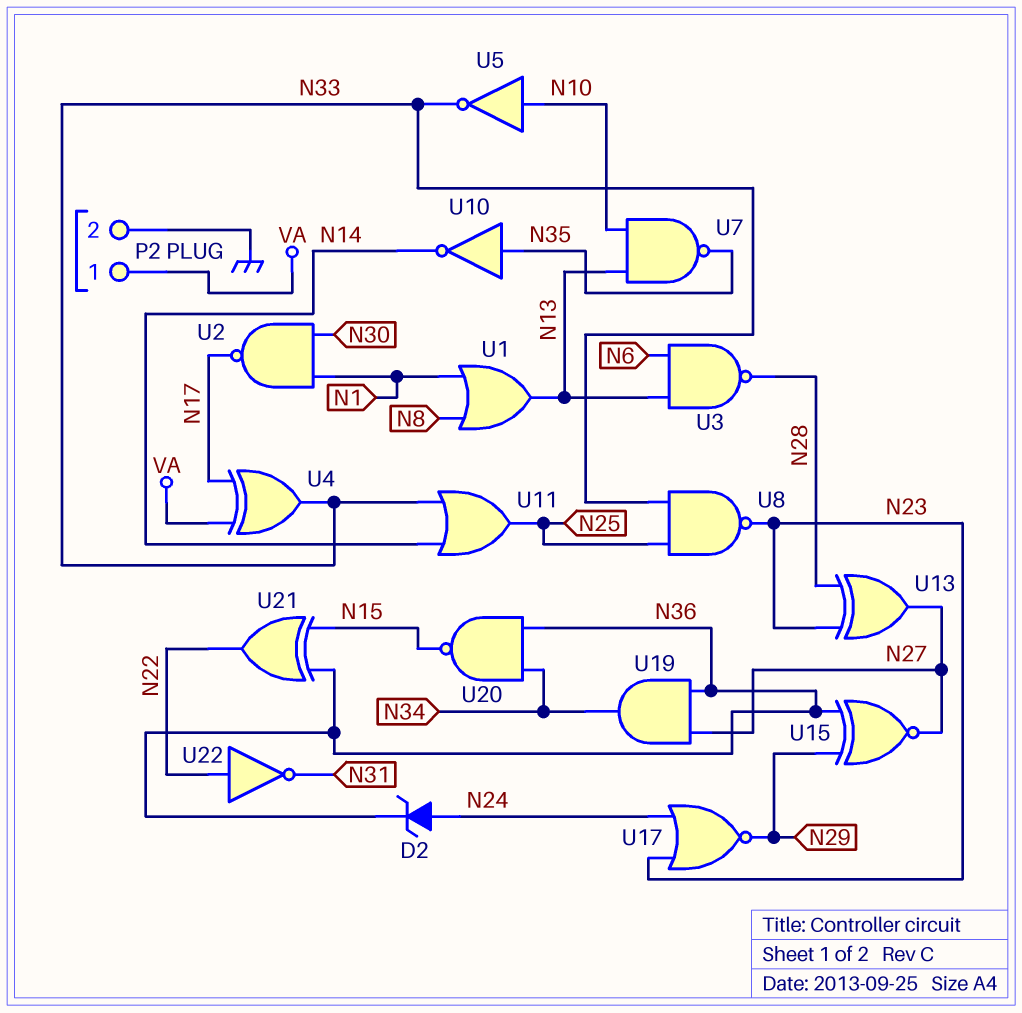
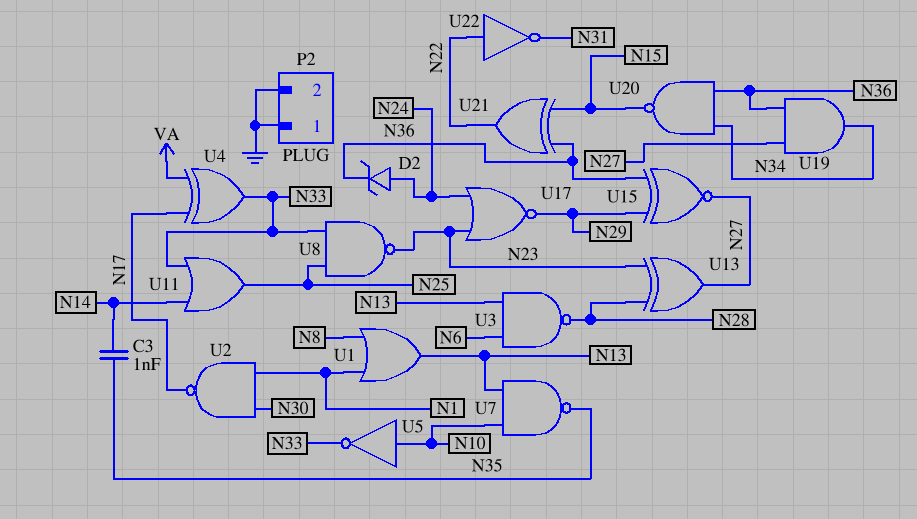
C3: none -> 1nF (N14, N35)
P2 pin 1: VA -> GND
U10: NOT (in N35, out N14) -> none

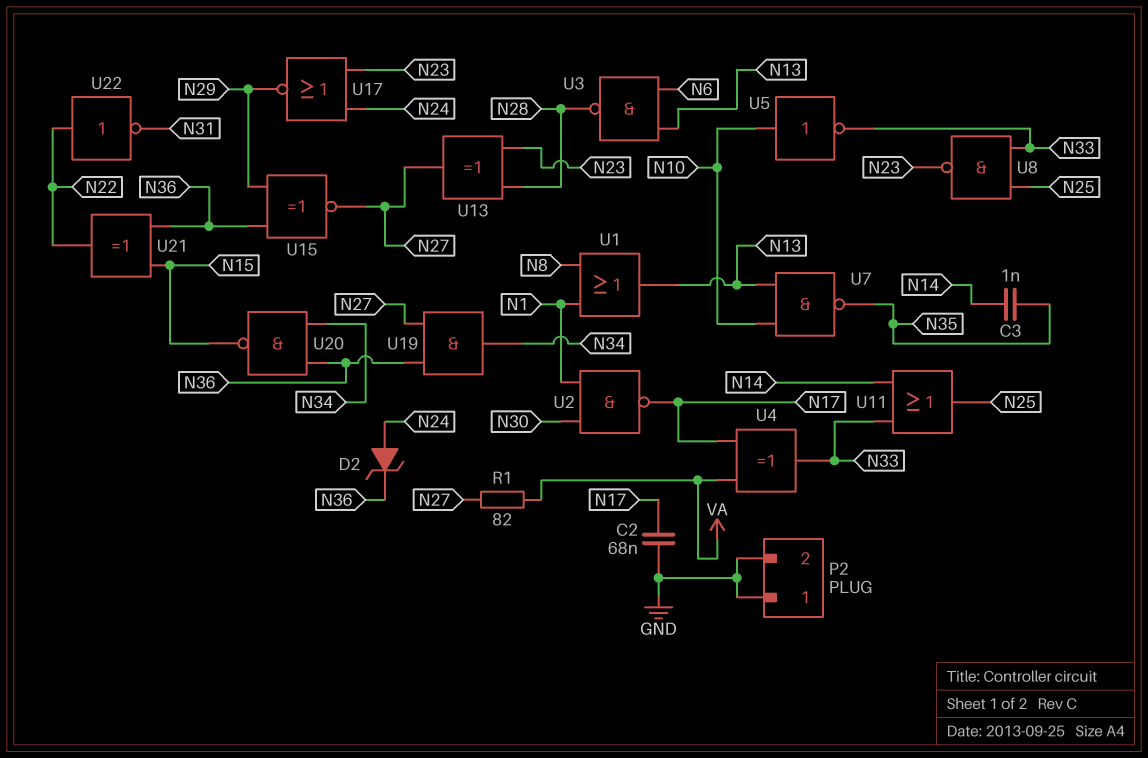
C2: none -> 68nF (GND, N17)
R1: none -> 82 (N27, VA)

